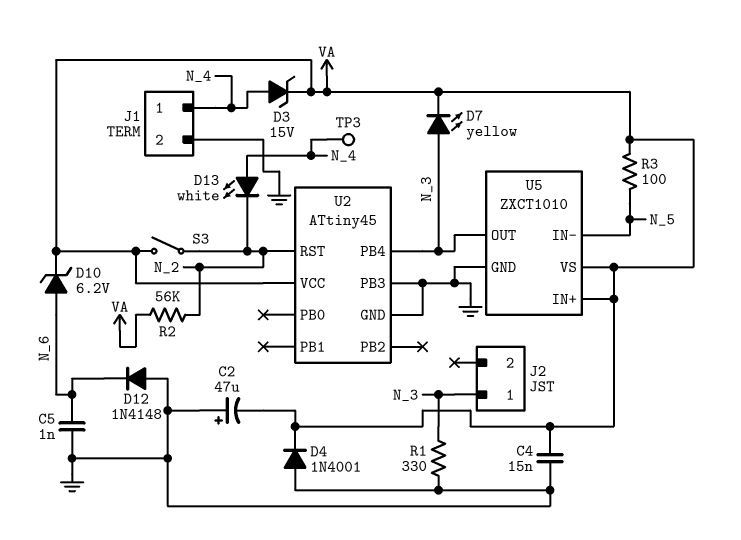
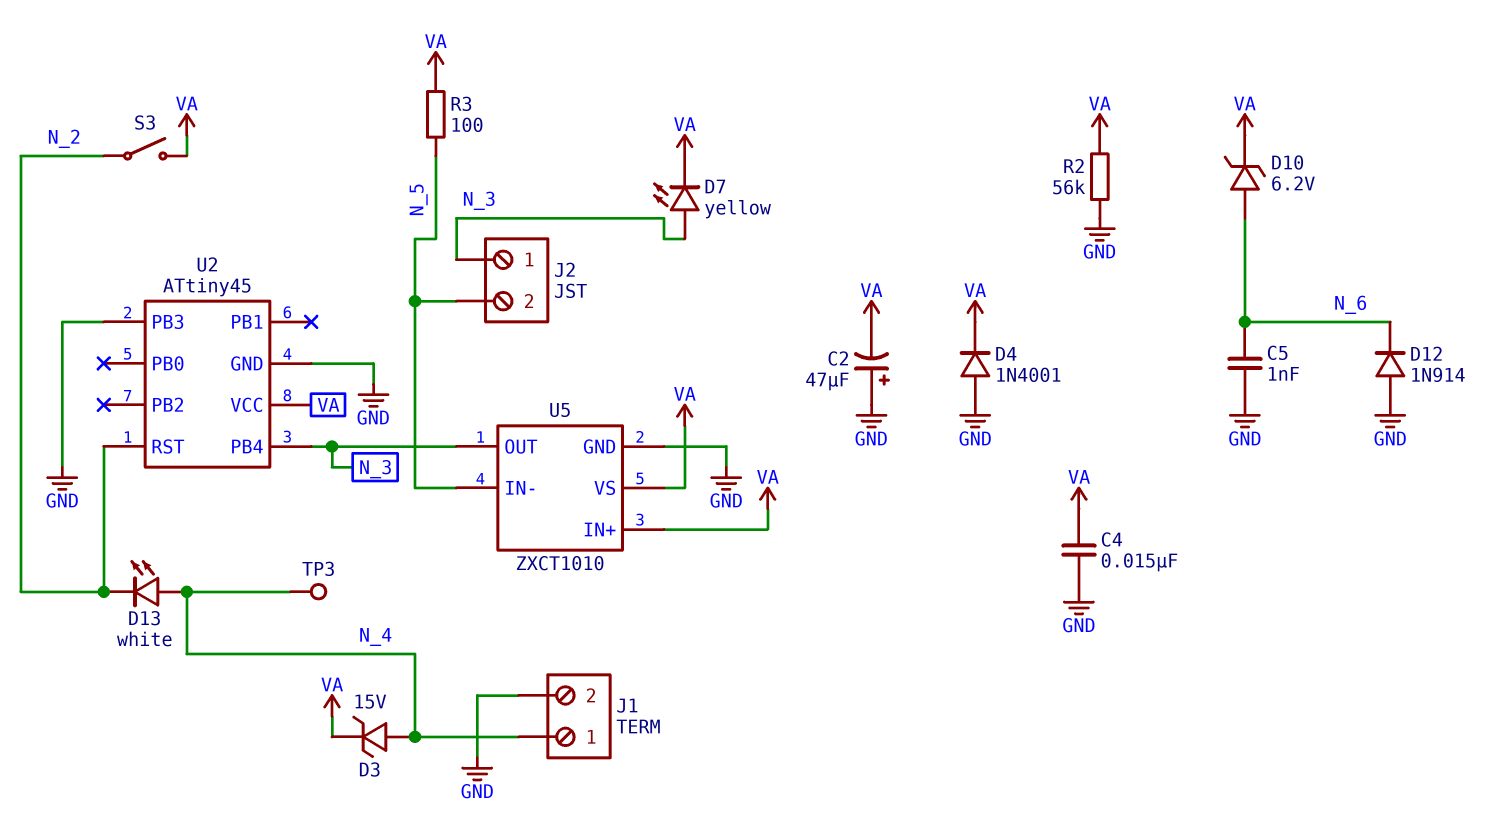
D12: diode 1N4148 (A GND, K N_6) -> diode 1N914 (A GND, K N_6)
J2 pin 2: none -> N_5
R1: 330 (GND, N_3) -> none
R2: 56k (N_2, VA) -> 56k (GND, VA)

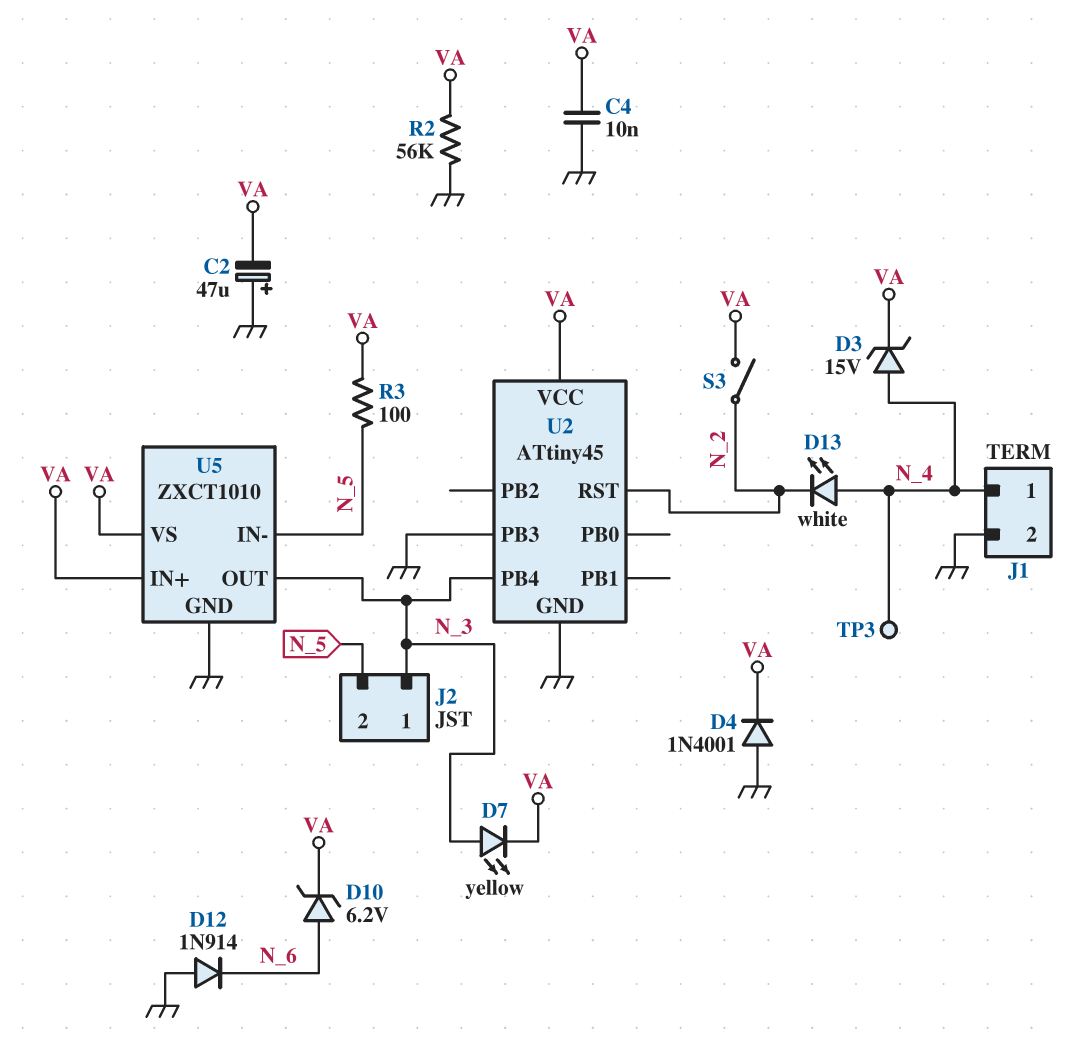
C4: 15nF (GND, VA) -> 10nF (GND, VA)
C5: 1nF (GND, N_6) -> none

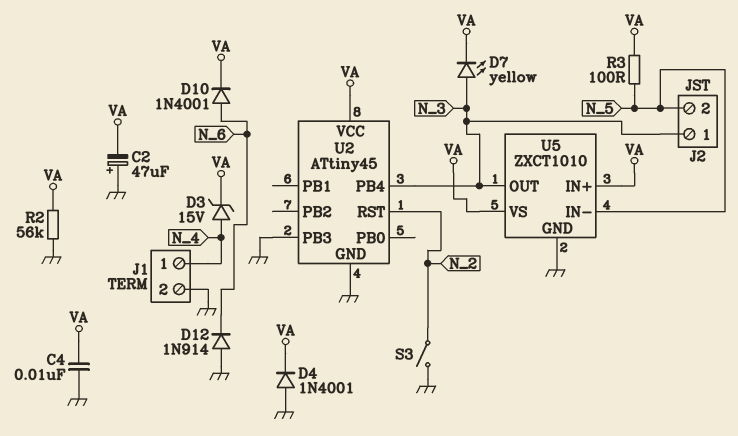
D10: zener 6.2V (A N_6, K VA) -> diode 1N4001 (A N_6, K VA)
D13: LED white (A N_4, K N_2) -> none
S3: switch (N_2, VA) -> switch (GND, N_2)
TP3: test point (N_4) -> none

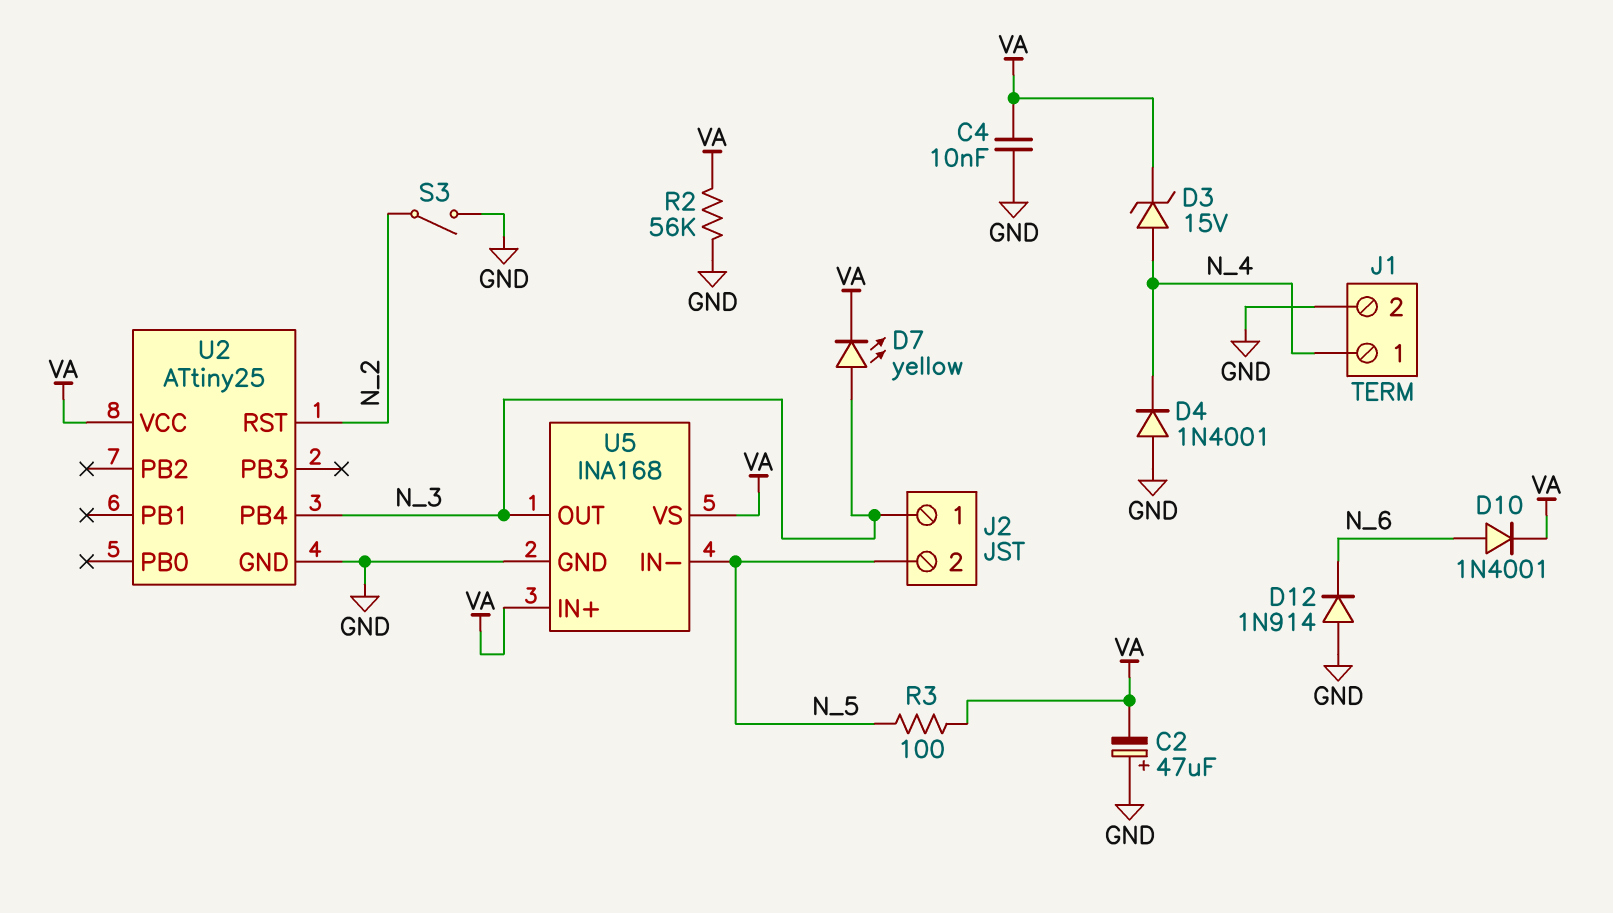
D4: diode 1N4001 (A GND, K VA) -> diode 1N4001 (A GND, K N_4)
U2: ATtiny45 -> ATtiny25
U2 pin PB3: GND -> none
U5: ZXCT1010 -> INA168

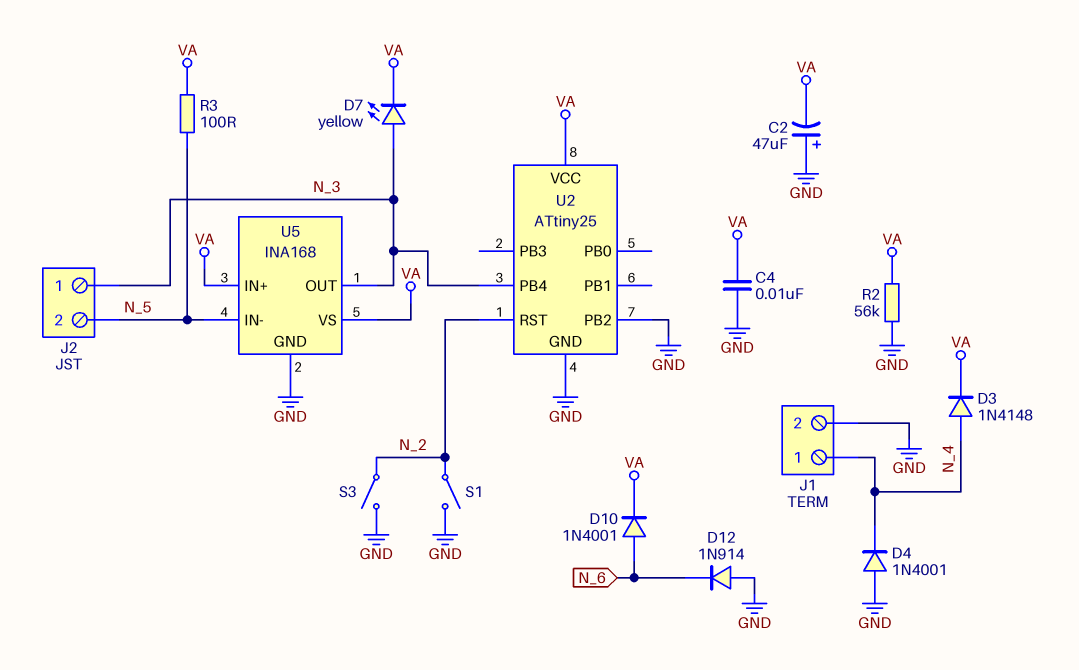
D3: zener 15V (A N_4, K VA) -> diode 1N4148 (A N_4, K VA)
S1: none -> switch (GND, N_2)
U2 pin PB2: none -> GND

